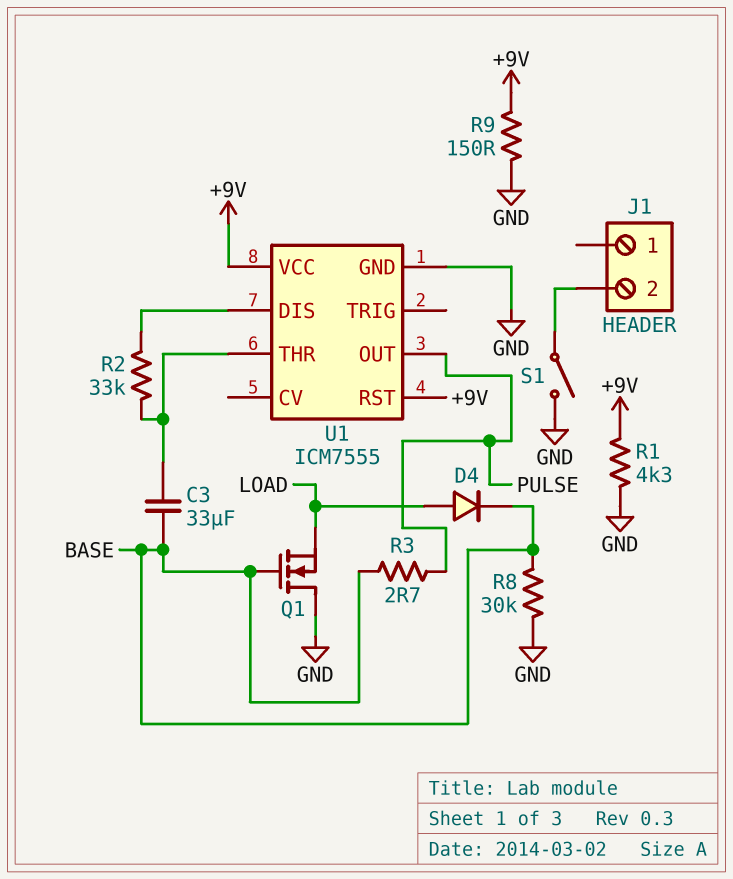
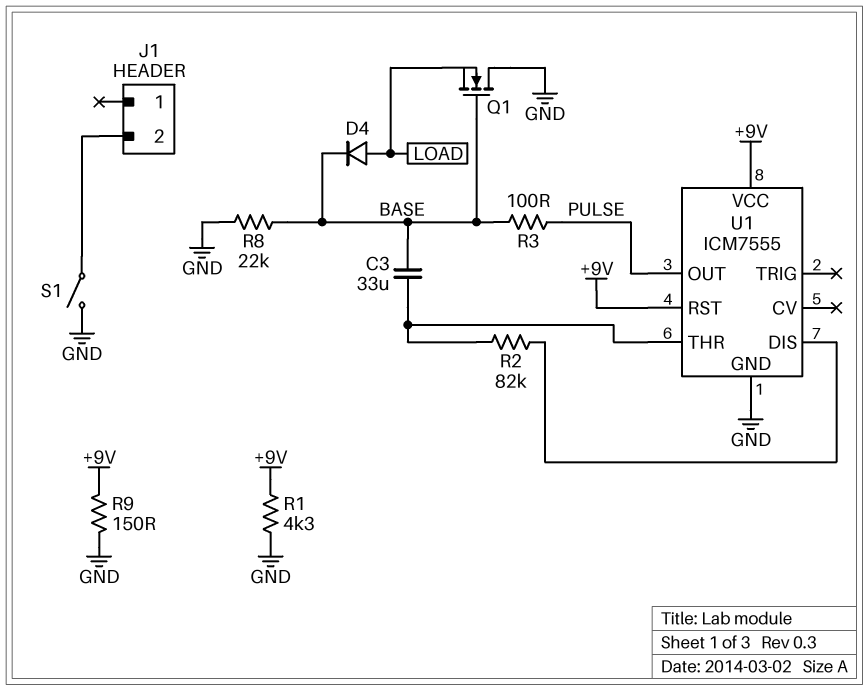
R2: 33k (U1/DIS, U1/THR) -> 82k (U1/DIS, U1/THR)
R3: 2.7 (BASE, PULSE) -> 100 (BASE, PULSE)
R8: 30k (BASE, GND) -> 22k (BASE, GND)

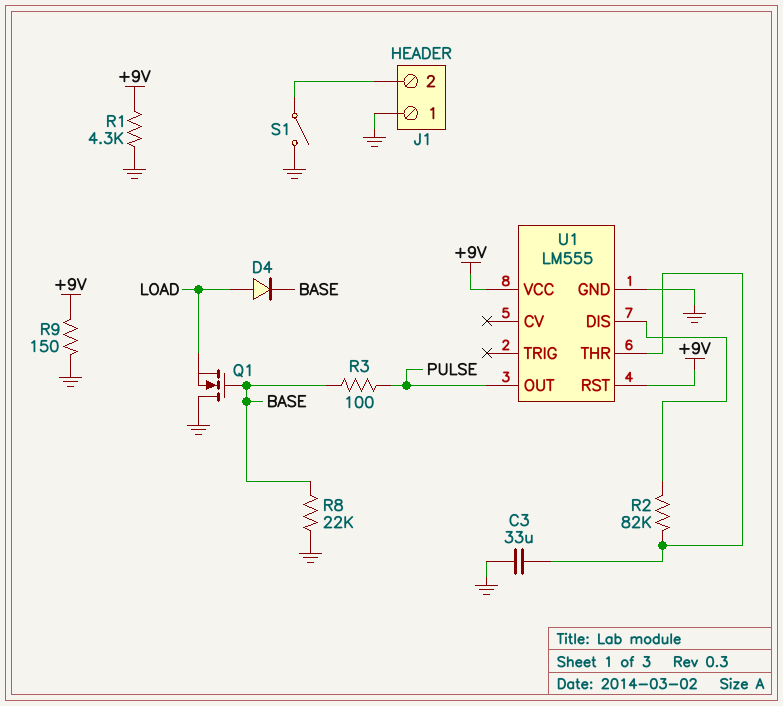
C3: 33uF (BASE, U1/THR) -> 33uF (GND, U1/THR)
J1 pin 1: none -> GND
U1: ICM7555 -> LM555

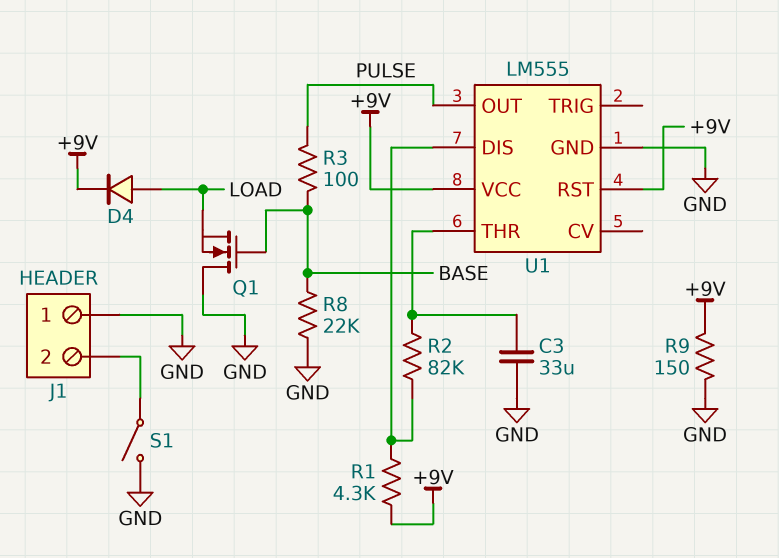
D4: diode (A LOAD, K BASE) -> diode (A LOAD, K +9V)
R1: 4.3k (+9V, GND) -> 4.3k (+9V, U1/DIS)

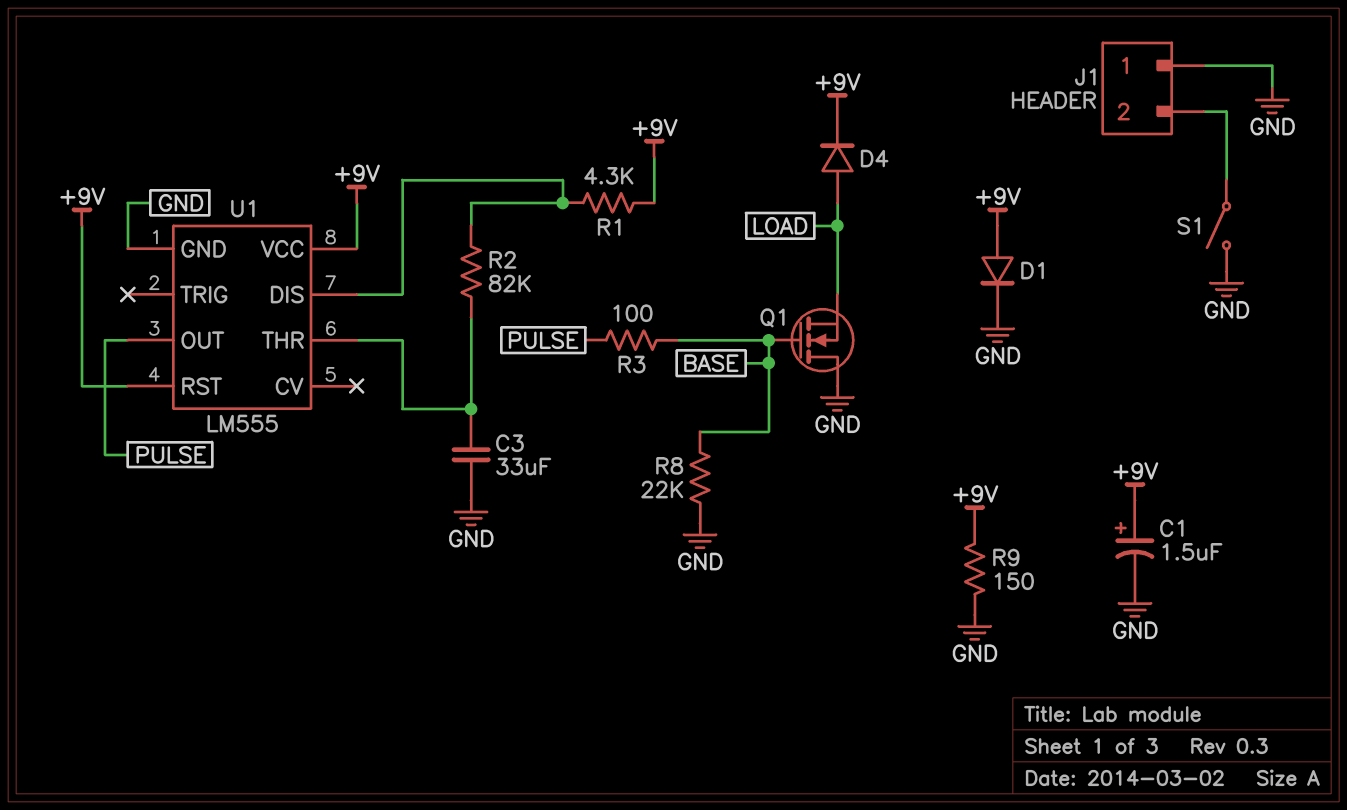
C1: none -> 1.5uF (plus +9V, minus GND)
D1: none -> diode (A +9V, K GND)

